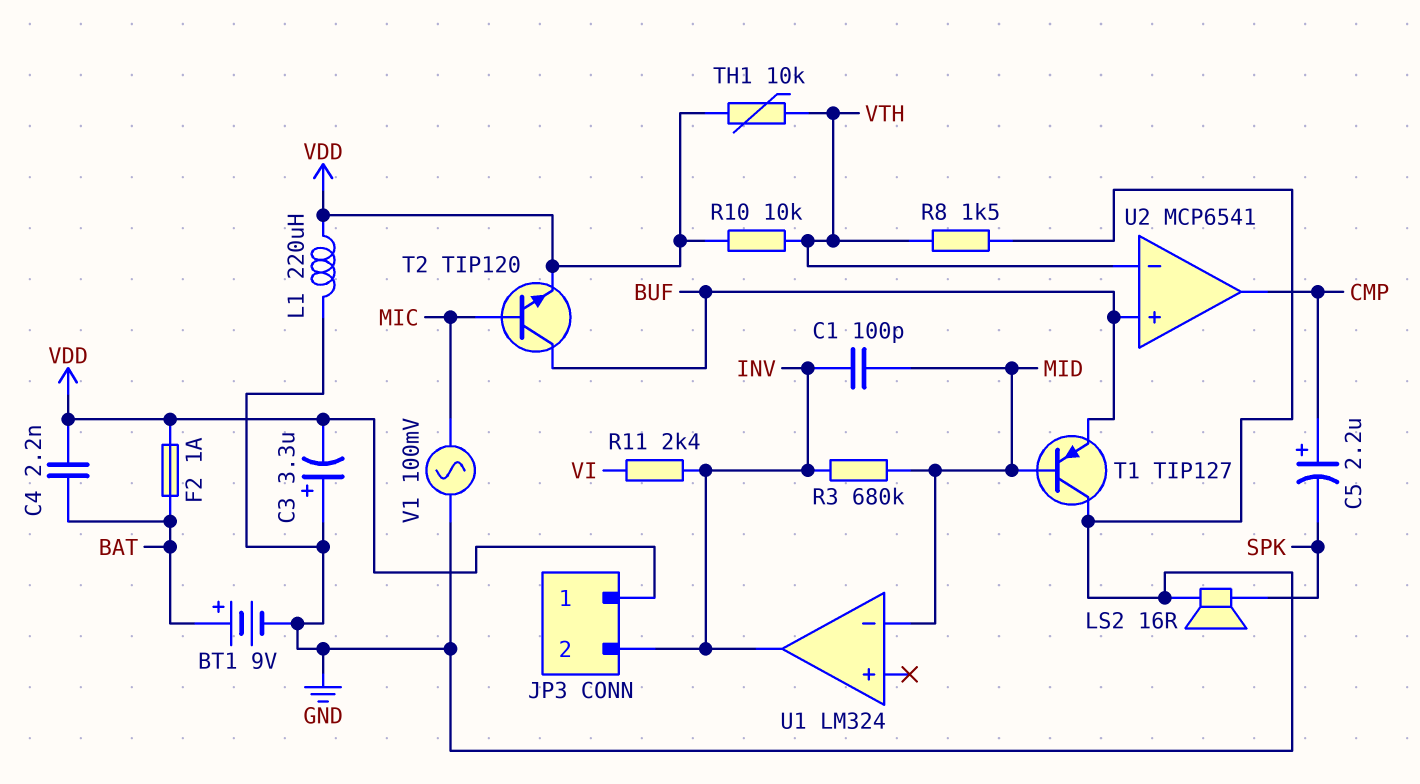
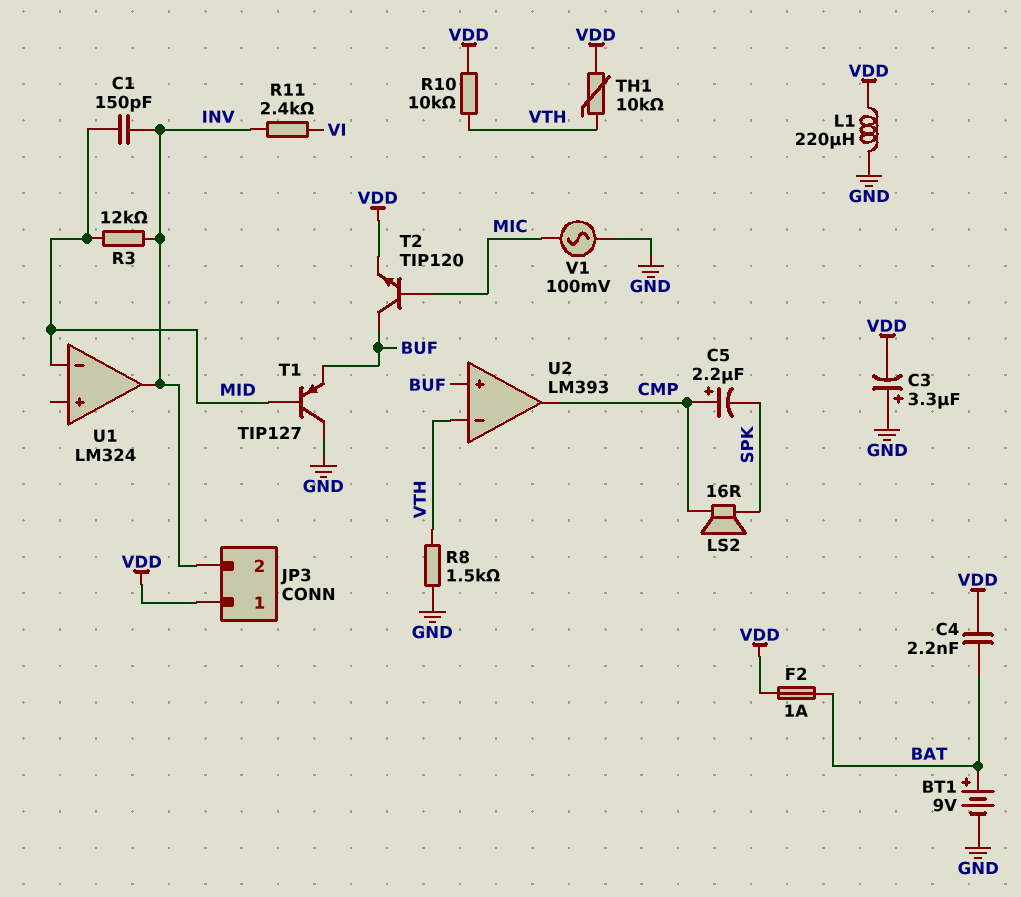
C1: 100pF (INV, MID) -> 150pF (INV, MID)
LS2: speaker 16R (GND, SPK) -> speaker 16R (CMP, SPK)
R3: 680k (INV, MID) -> 12k (INV, MID)
U2: MCP6541 -> LM393

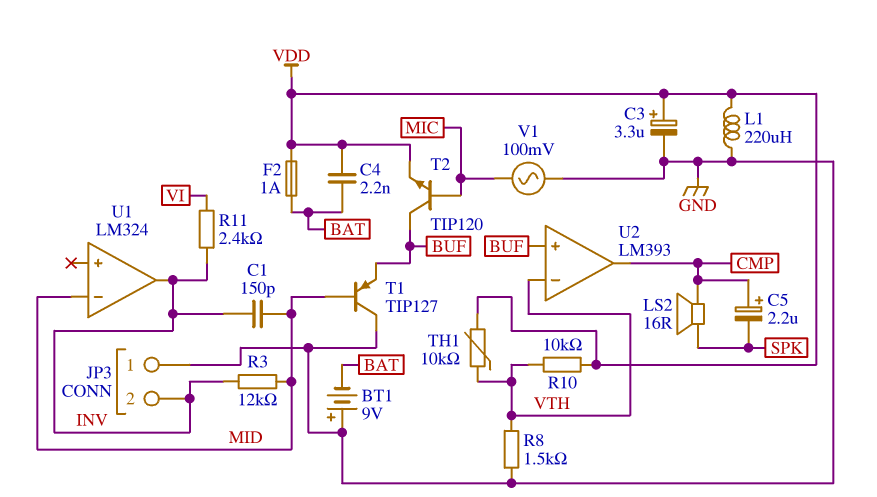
BT1: 9V (plus BAT, minus GND) -> 9V (plus GND, minus BAT)
C3: 3.3uF (plus GND, minus VDD) -> 3.3uF (plus VDD, minus GND)
JP3 pin 1: VDD -> GND

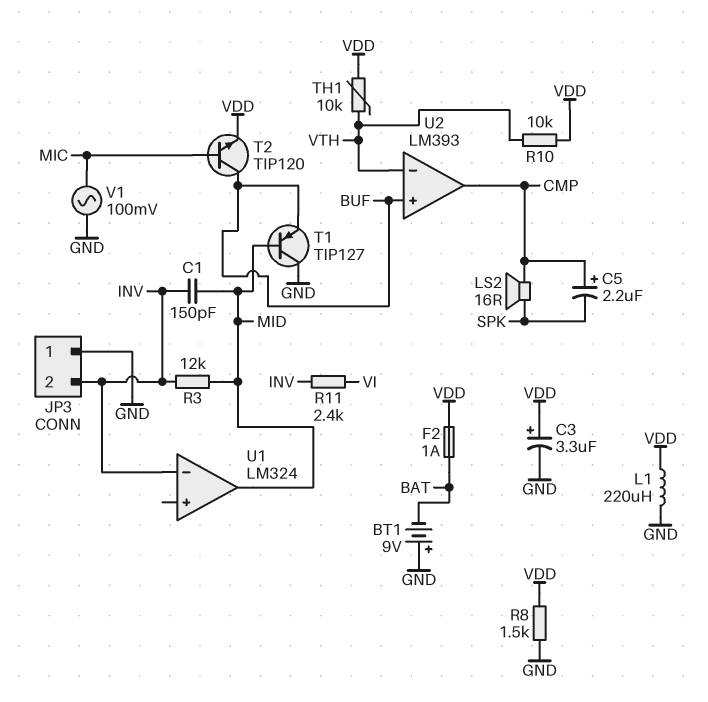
C4: 2.2nF (BAT, VDD) -> none
R8: 1.5k (GND, VTH) -> 1.5k (GND, VDD)
U1 pin in-: MID -> INV
U1 pin out: INV -> MID

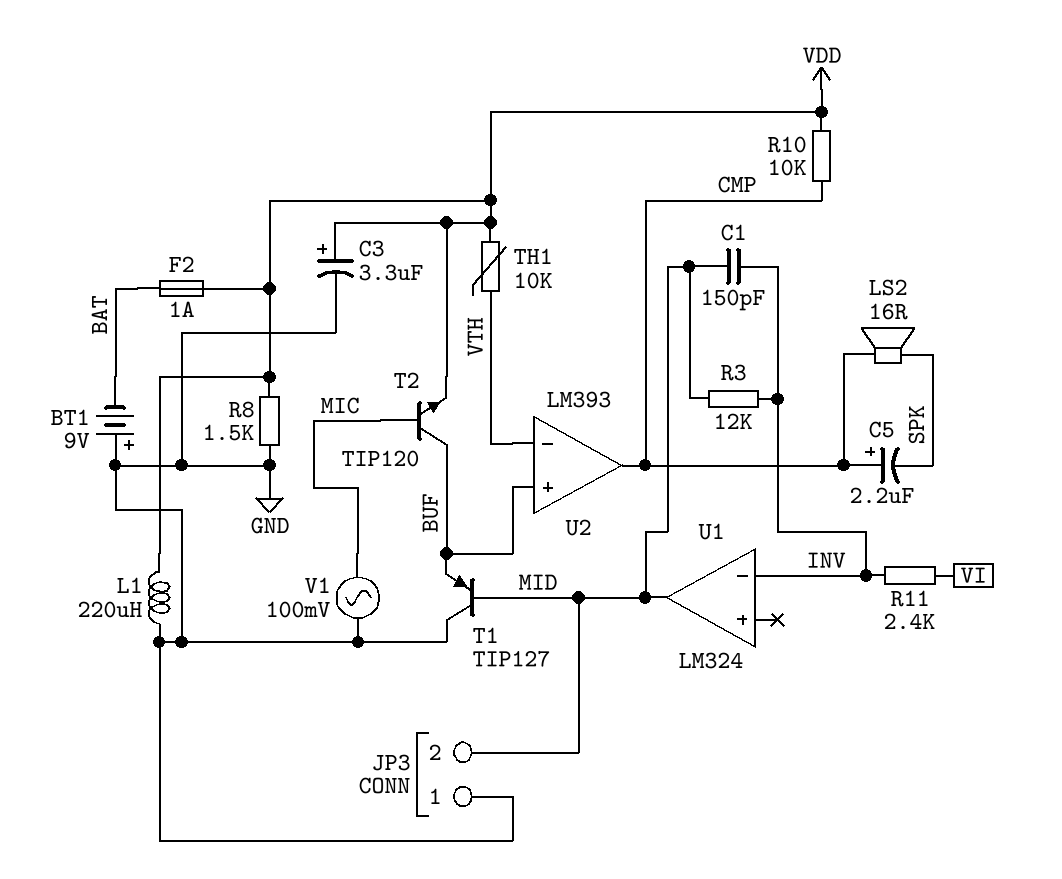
JP3 pin 2: INV -> MID
R10: 10k (VDD, VTH) -> 10k (CMP, VDD)

